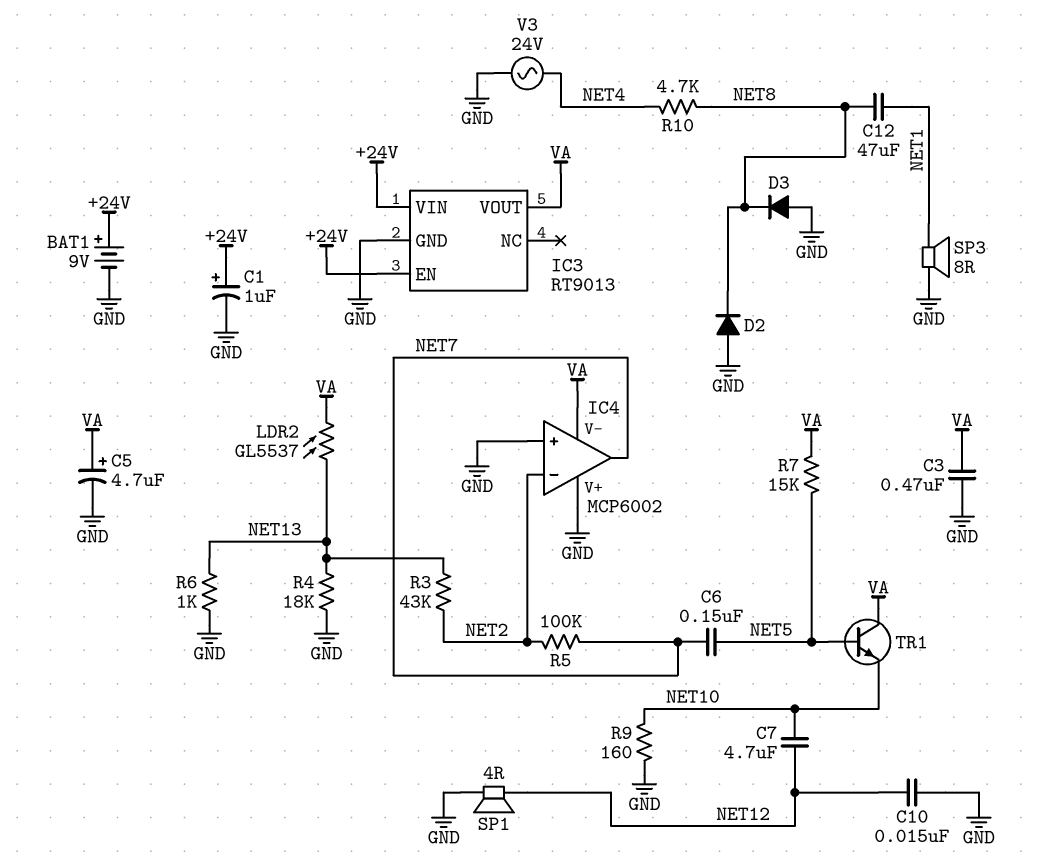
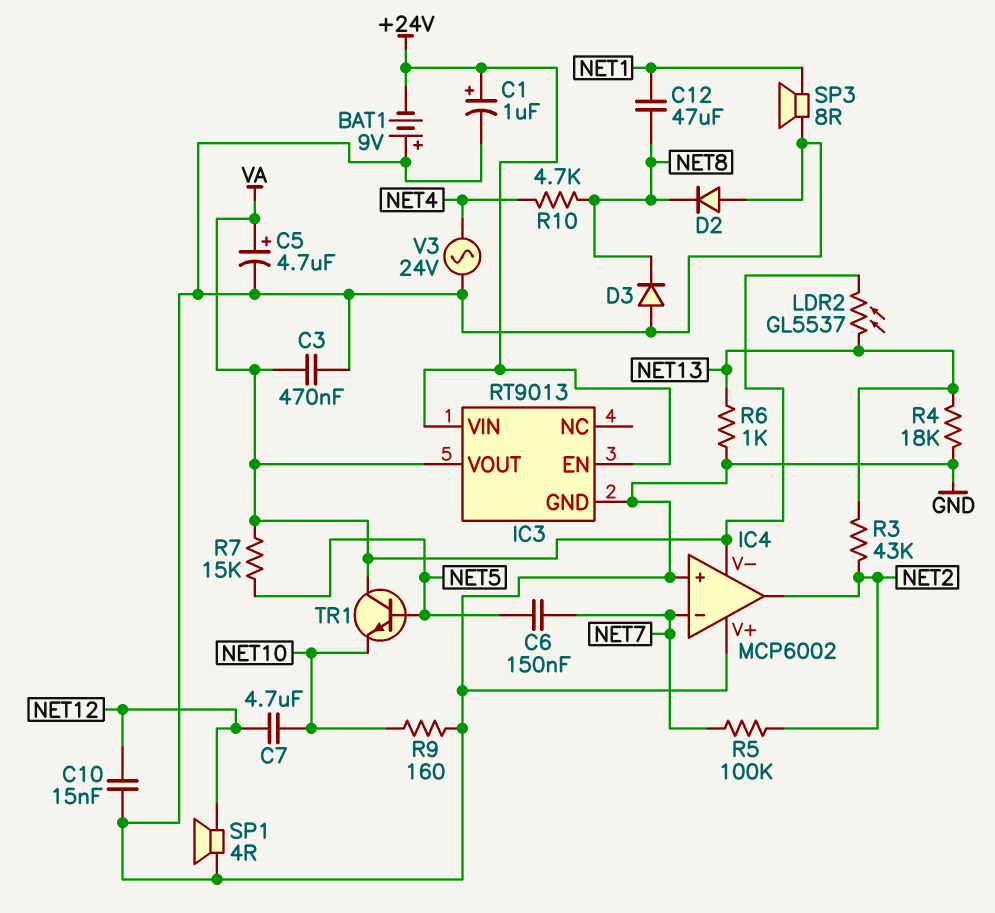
BAT1: 9V (plus +24V, minus GND) -> 9V (plus GND, minus +24V)
IC4 pin in-: NET2 -> NET7
IC4 pin out: NET7 -> NET2

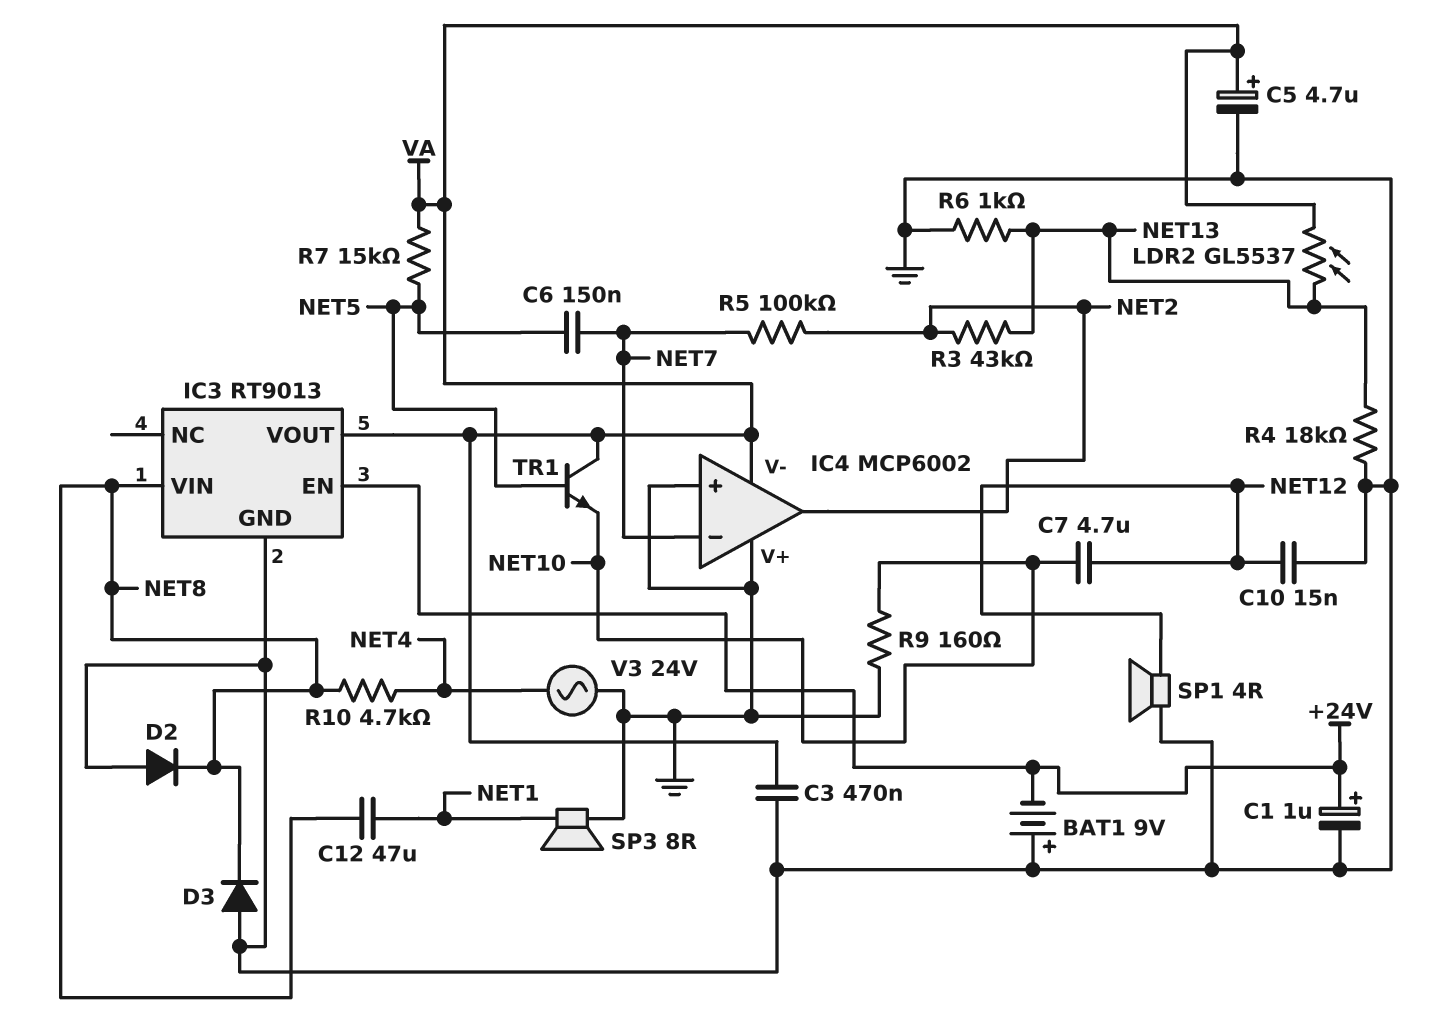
IC3 pin VIN: +24V -> NET8

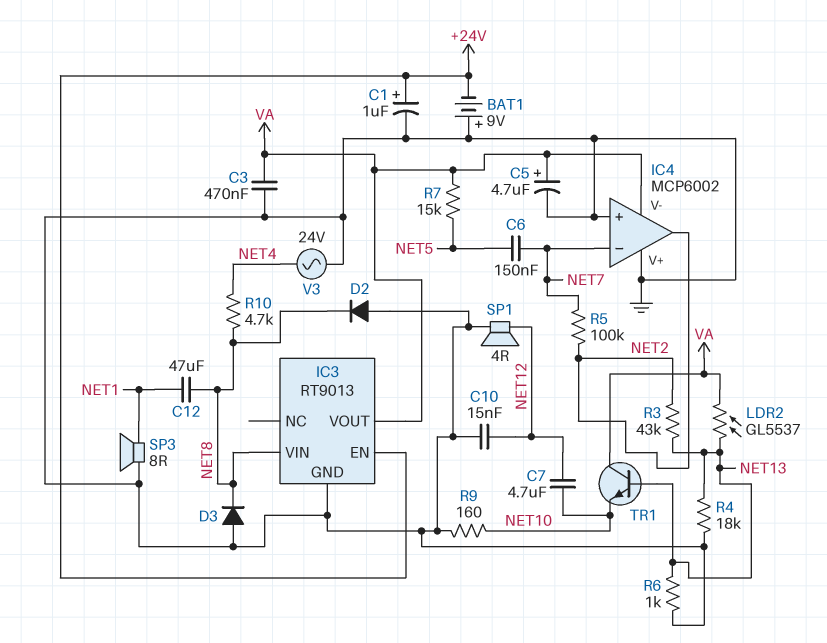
TR1: NPN (B NET5, C VA, E NET10) -> NPN (B NET13, C VA, E NET10)

